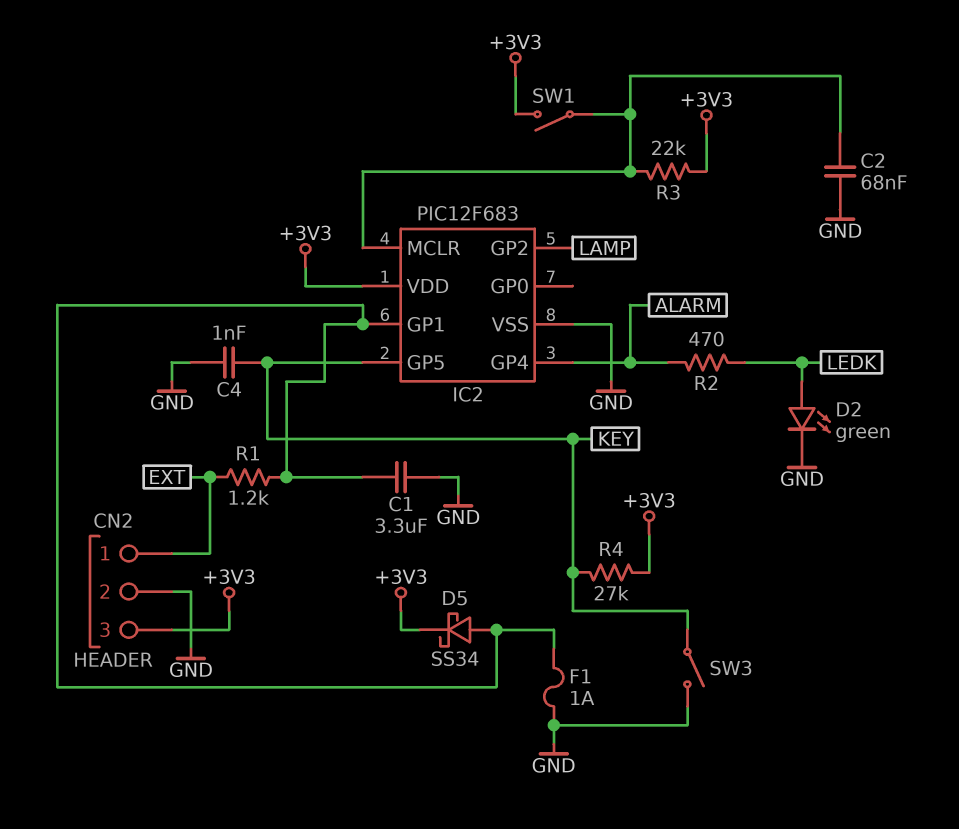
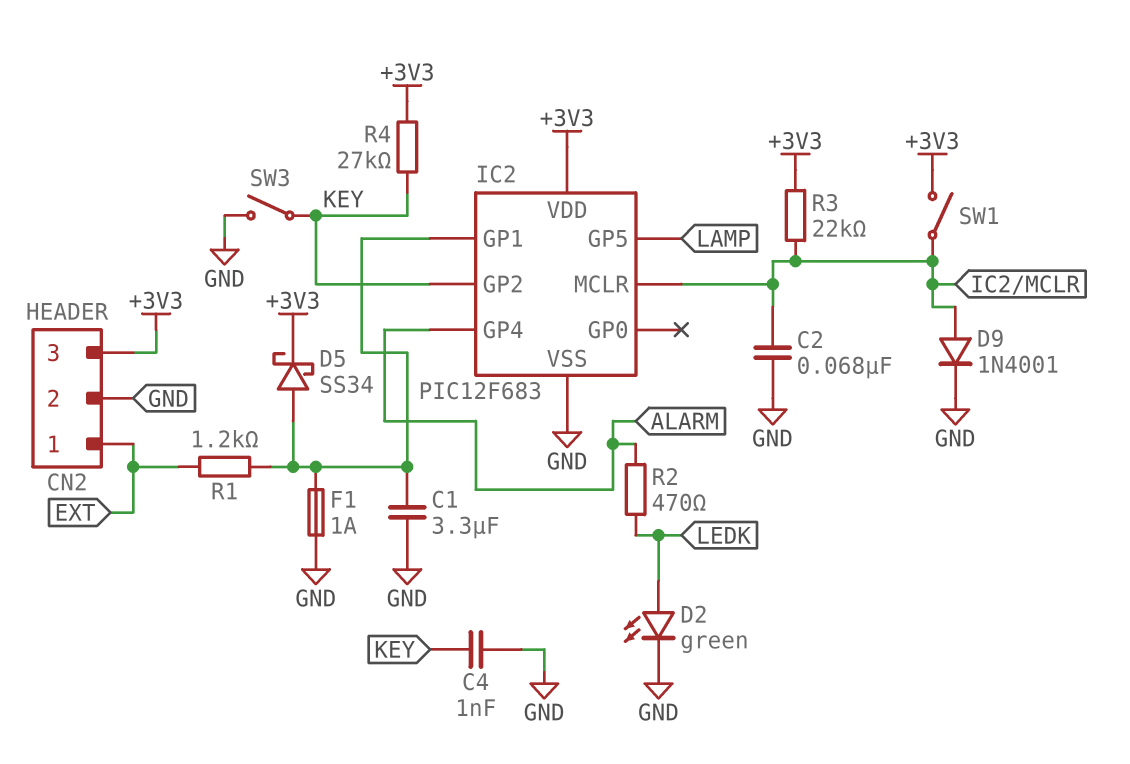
D9: none -> diode 1N4001 (A IC2/MCLR, K GND)
IC2 pin GP2: LAMP -> KEY
IC2 pin GP5: KEY -> LAMP

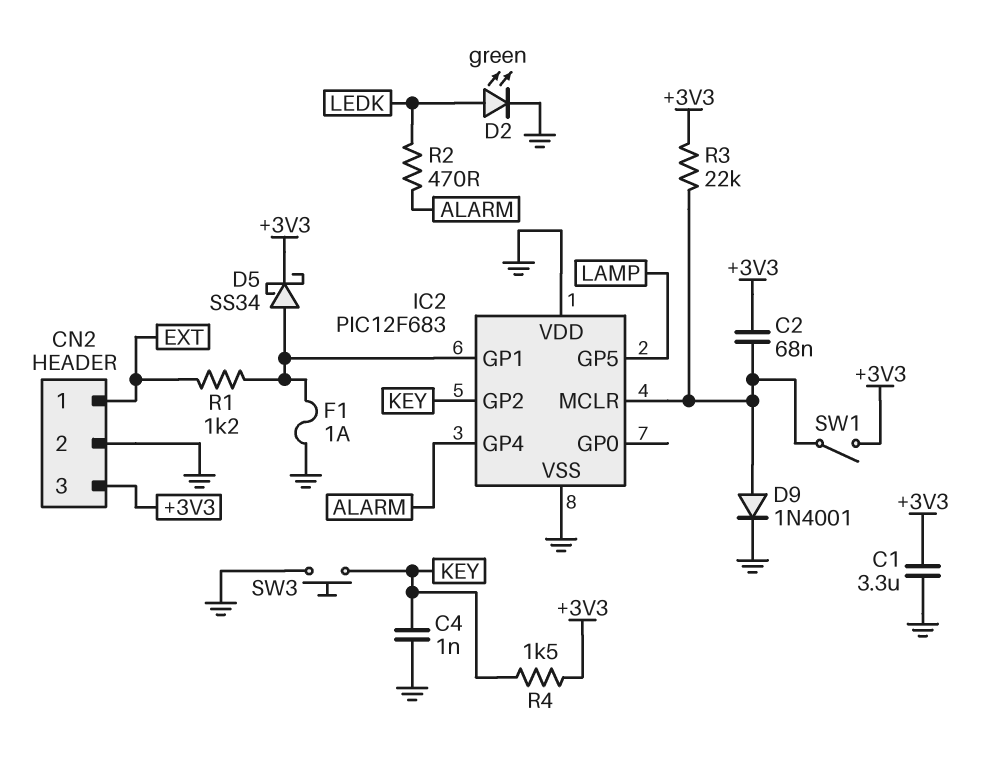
C1: 3.3uF (GND, IC2/GP1) -> 3.3uF (+3V3, GND)
C2: 68nF (GND, IC2/MCLR) -> 68nF (+3V3, IC2/MCLR)
IC2 pin VDD: +3V3 -> GND
R4: 27k (+3V3, KEY) -> 1.5k (+3V3, KEY)
SW3: switch (GND, KEY) -> button (GND, KEY)

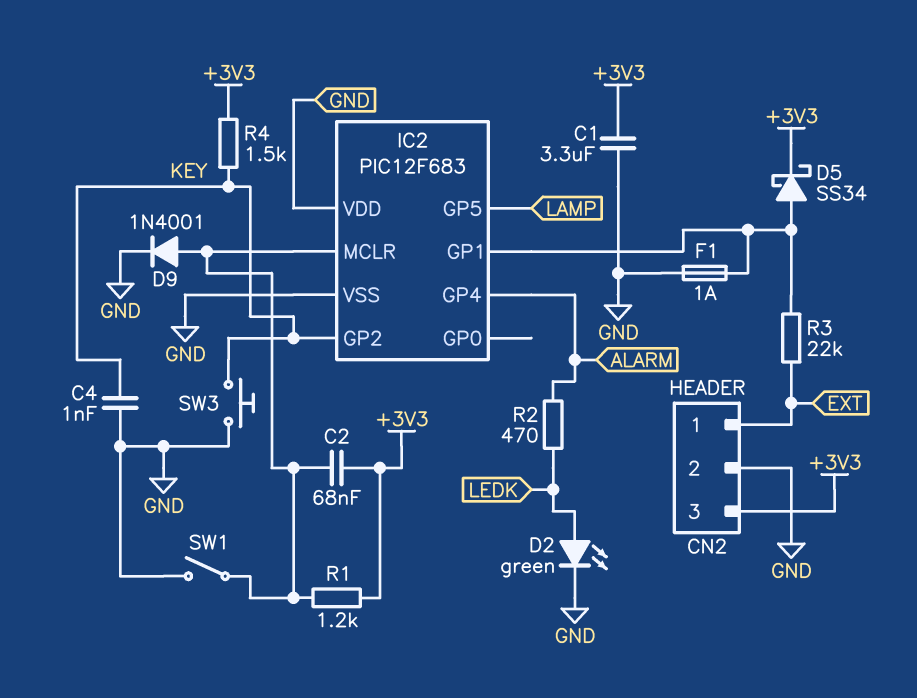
R1: 1.2k (EXT, IC2/GP1) -> 1.2k (+3V3, IC2/MCLR)
R3: 22k (+3V3, IC2/MCLR) -> 22k (EXT, IC2/GP1)
SW1: switch (+3V3, IC2/MCLR) -> switch (GND, IC2/MCLR)

